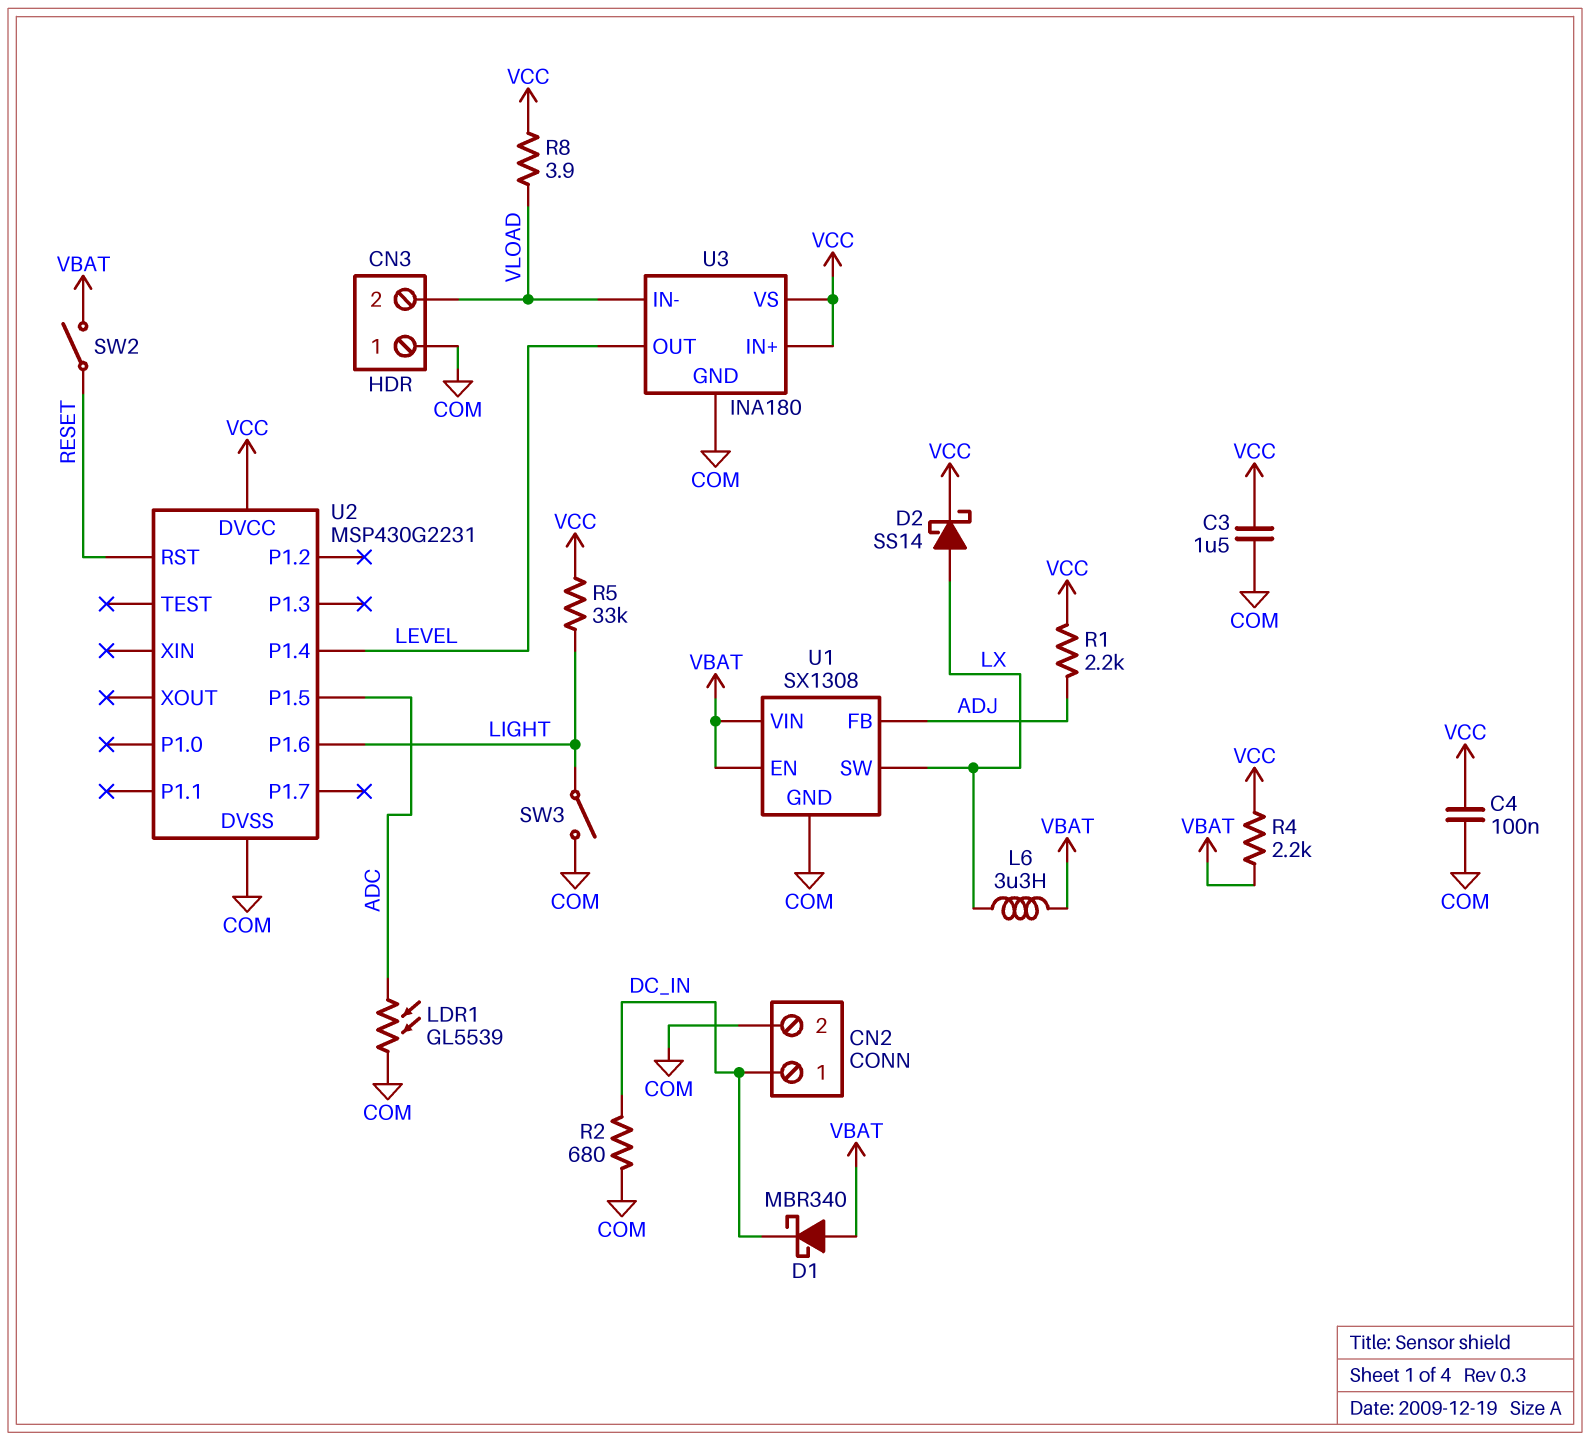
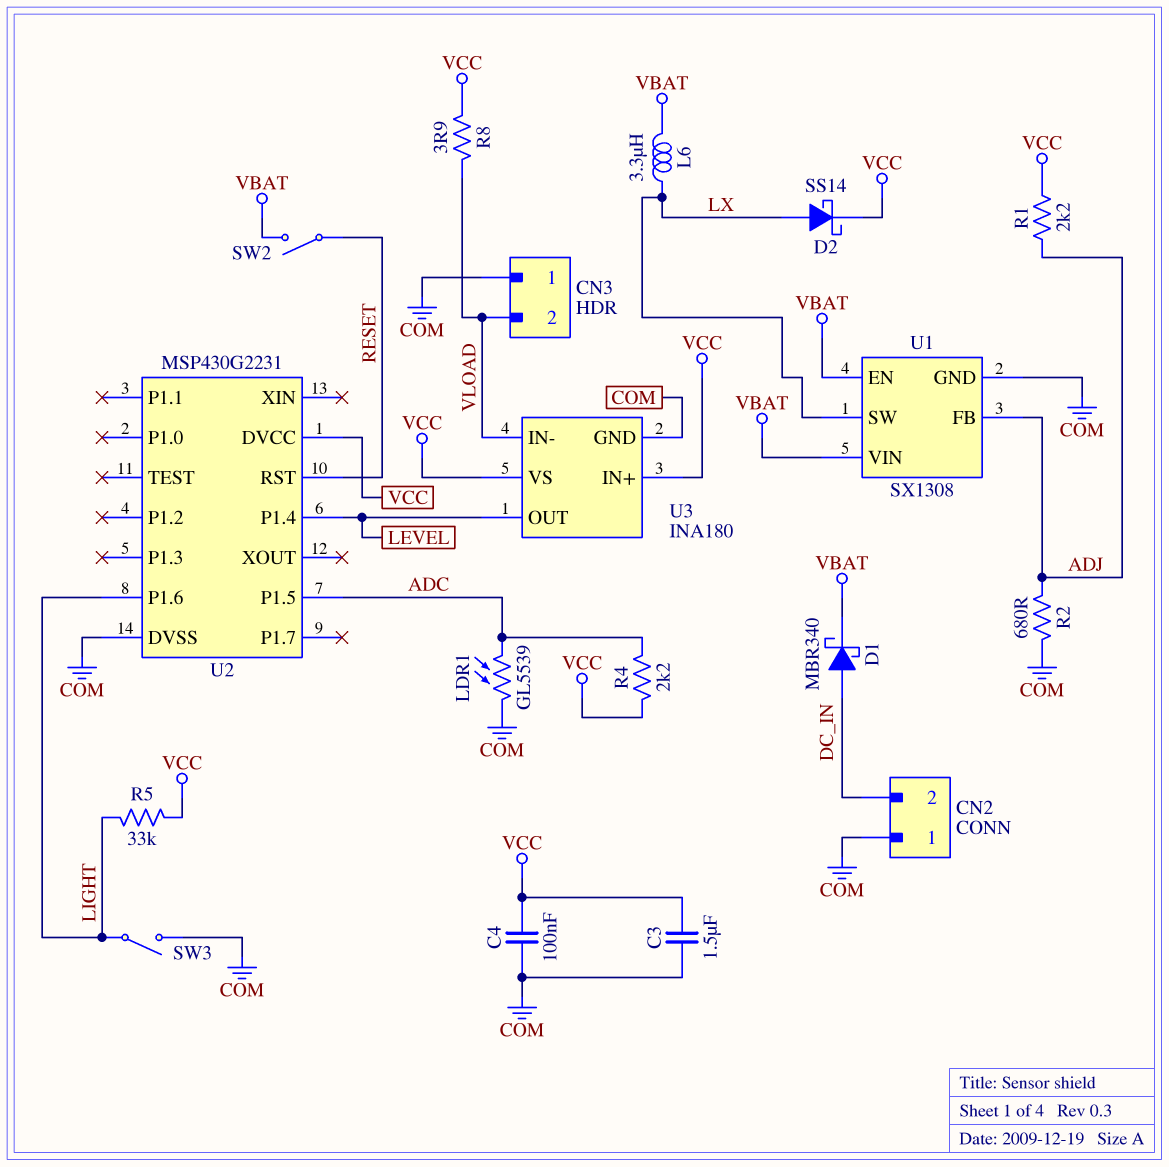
CN2 pin 1: DC_IN -> COM
CN2 pin 2: COM -> DC_IN
D1: schottky MBR340 (A VBAT, K DC_IN) -> schottky MBR340 (A DC_IN, K VBAT)
R2: 680 (COM, DC_IN) -> 680 (ADJ, COM)
R4: 2.2k (VBAT, VCC) -> 2.2k (ADC, VCC)

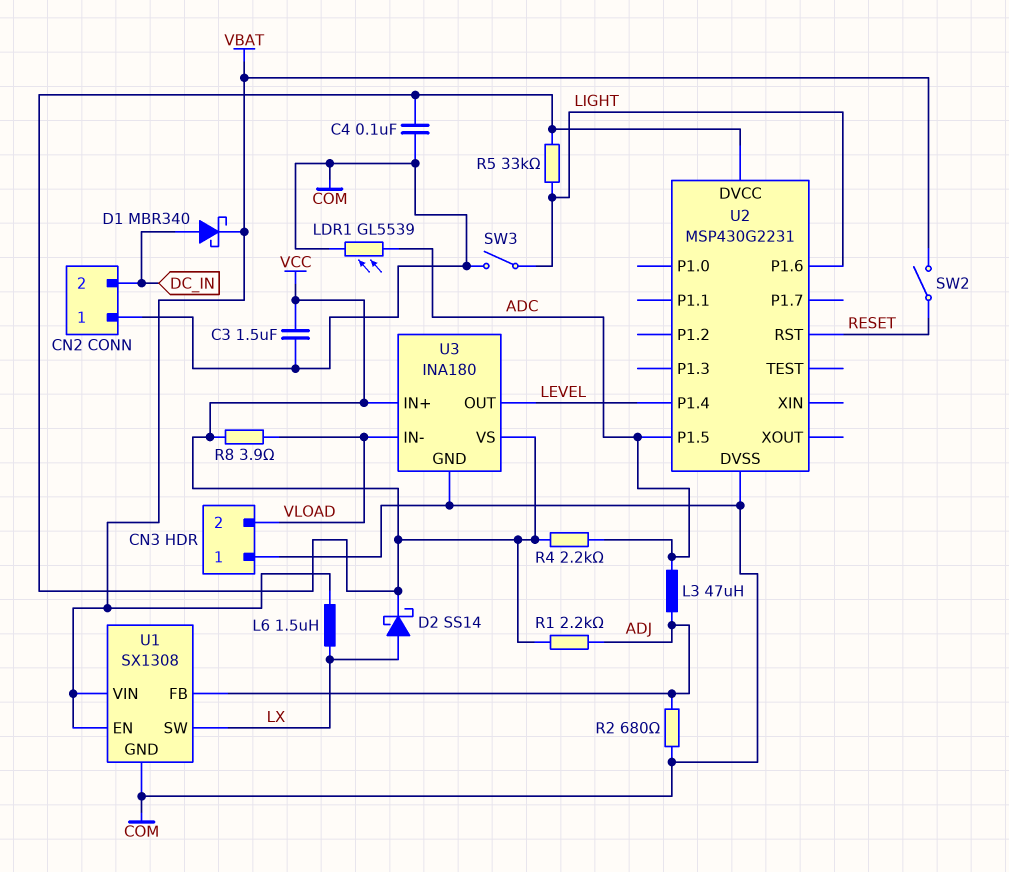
L3: none -> 47uH (ADC, ADJ)
L6: 3.3uH (LX, VBAT) -> 1.5uH (LX, VBAT)

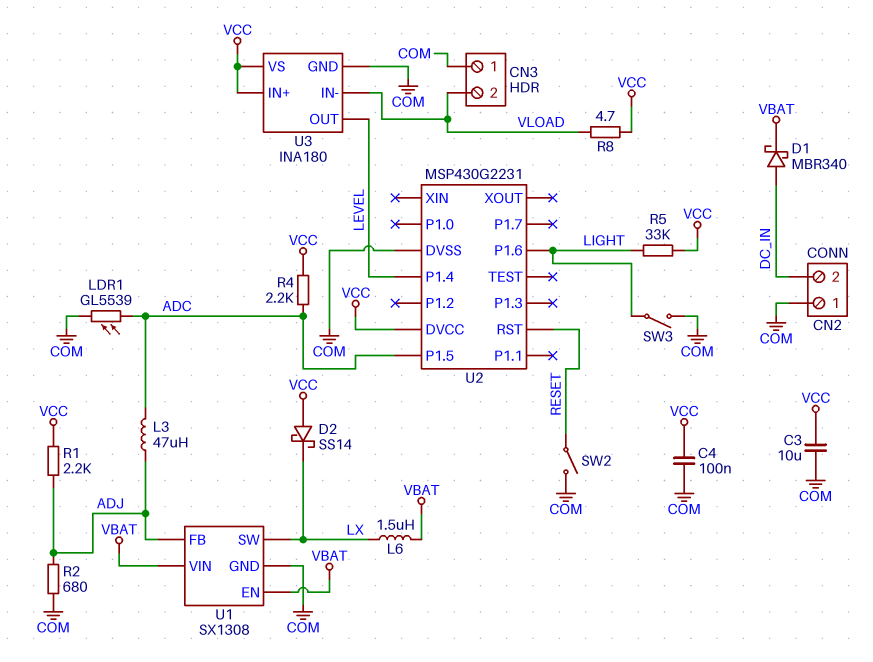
C3: 1.5uF (COM, VCC) -> 10uF (COM, VCC)
D2: schottky SS14 (A LX, K VCC) -> schottky SS14 (A VCC, K LX)
R8: 3.9 (VCC, VLOAD) -> 4.7 (VCC, VLOAD)
SW2: switch (RESET, VBAT) -> switch (COM, RESET)

